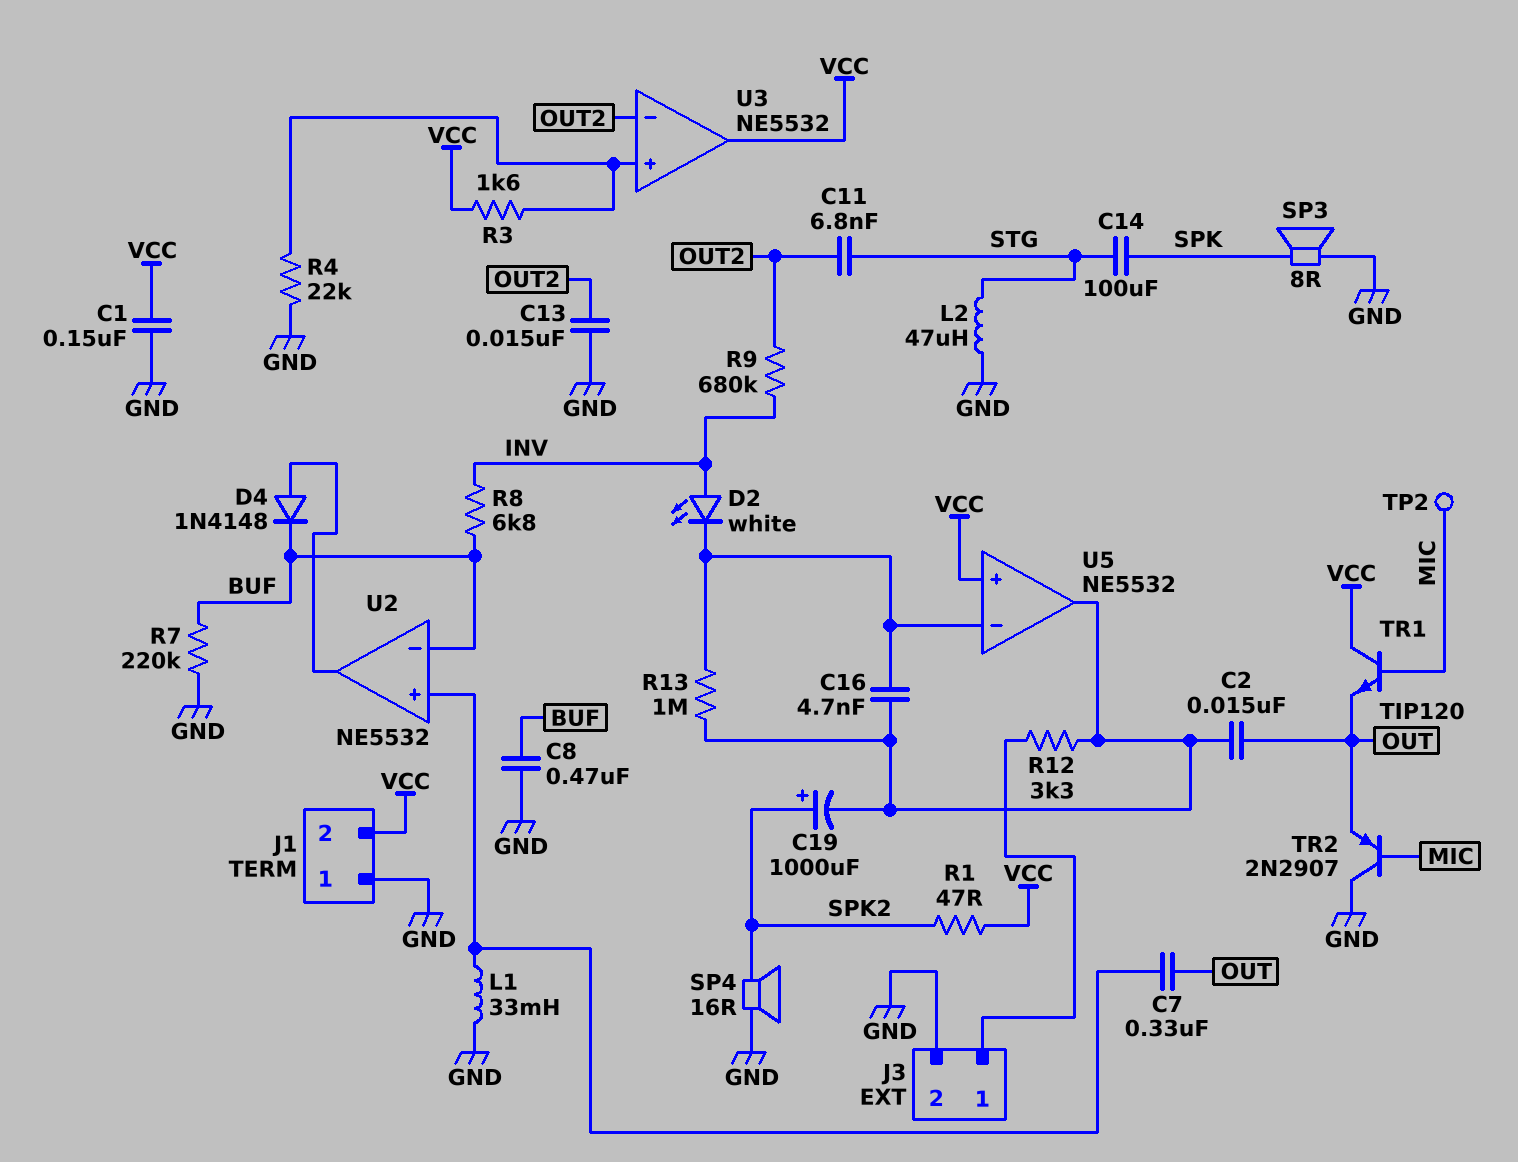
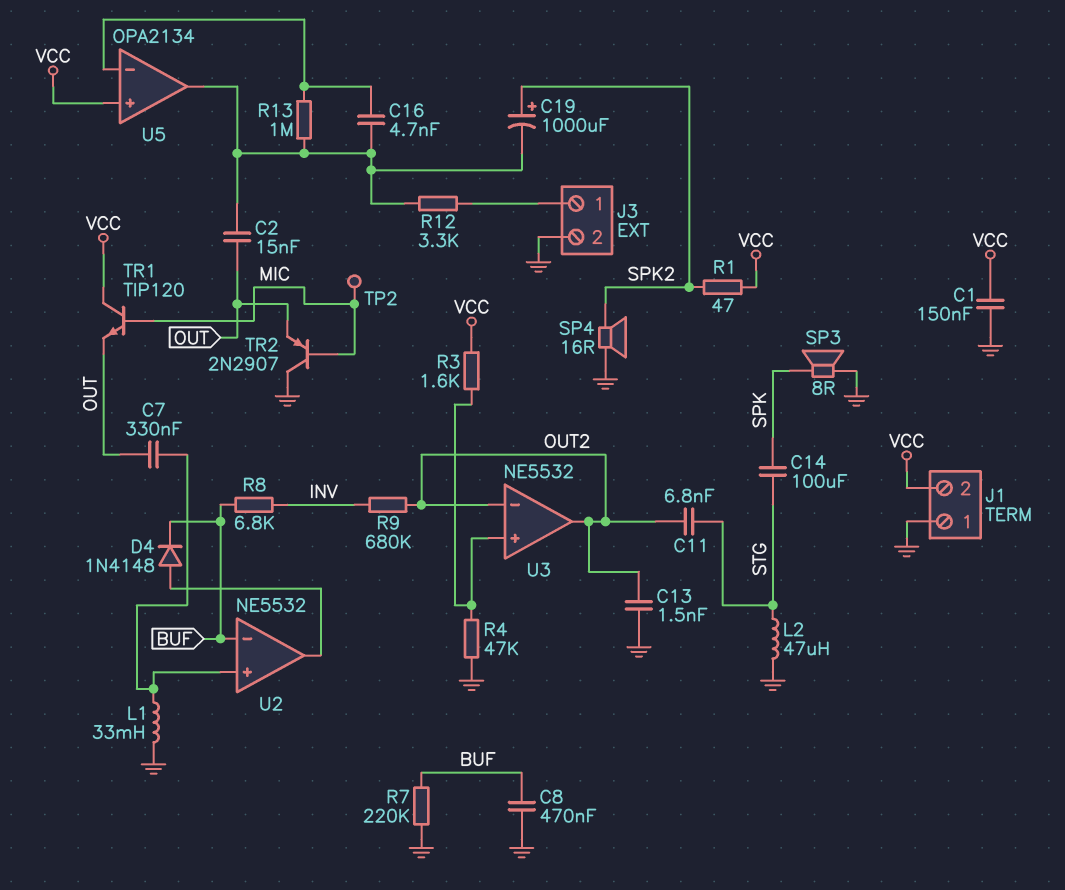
C13: 15nF (GND, OUT2) -> 1.5nF (GND, OUT2)
D2: LED white (A INV, K U5/in-) -> none
R4: 22k (GND, U3/in+) -> 47k (GND, U3/in+)
U3 pin out: VCC -> OUT2
U5: NE5532 -> OPA2134

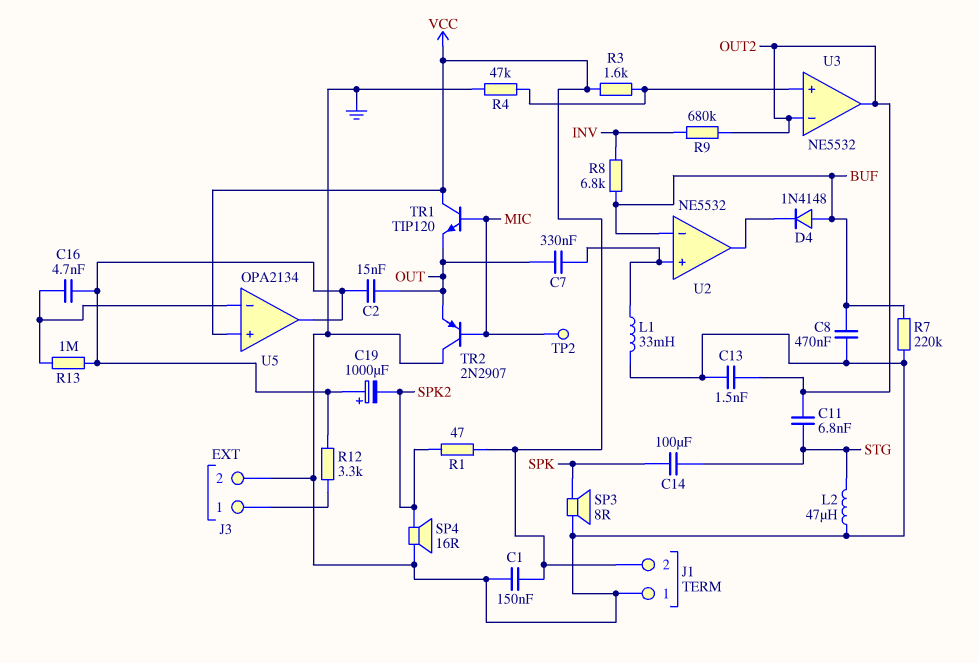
C19: 1000uF (plus SPK2, minus U5/out) -> 1000uF (plus U5/out, minus SPK2)
D4: diode 1N4148 (A U2/out, K BUF) -> diode 1N4148 (A BUF, K U2/out)

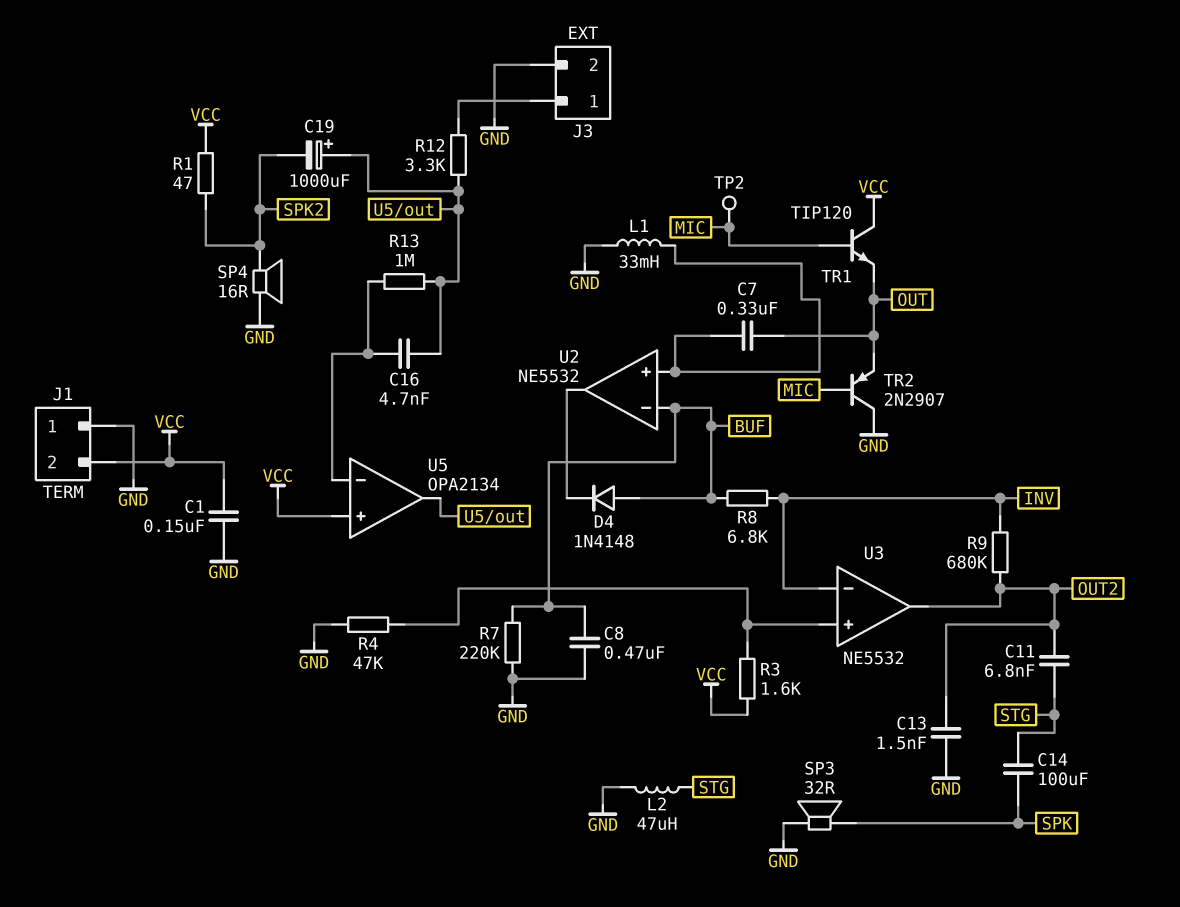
C2: 15nF (OUT, U5/out) -> none
SP3: speaker 8R (GND, SPK) -> speaker 32R (GND, SPK)
U3 pin in-: OUT2 -> INV

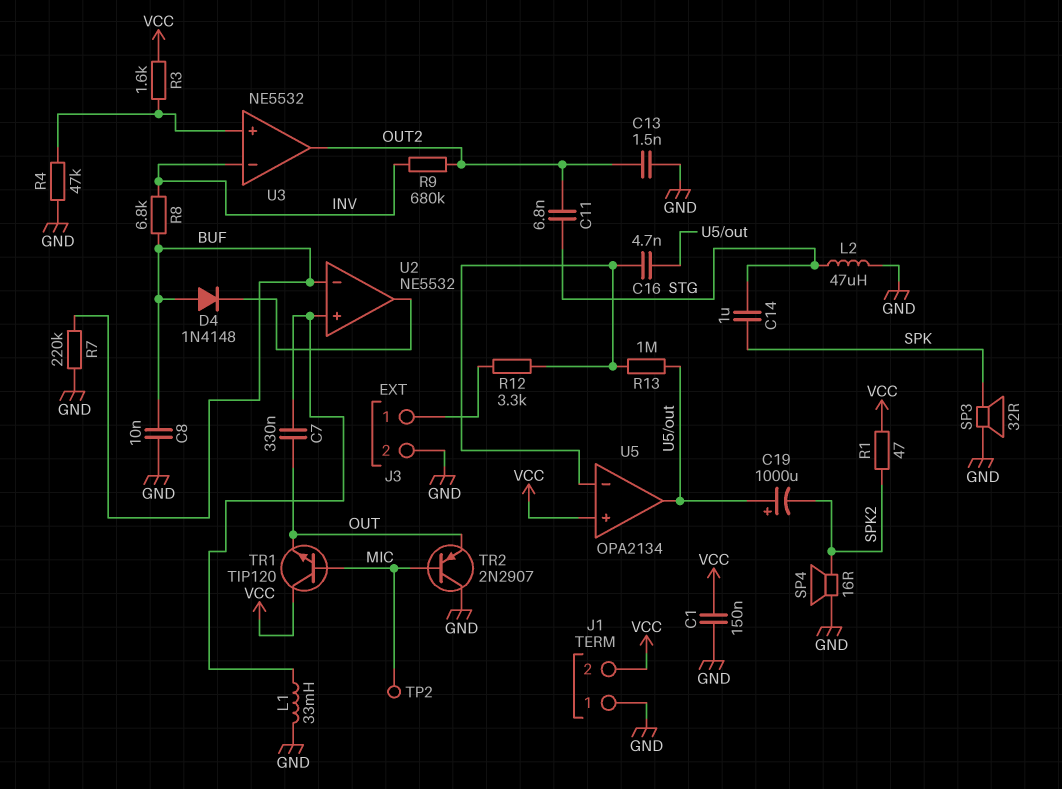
C8: 470nF (BUF, GND) -> 10nF (BUF, GND)
C14: 100uF (SPK, STG) -> 1uF (SPK, STG)
R12: 3.3k (J3/1, U5/out) -> 3.3k (J3/1, U5/in-)

